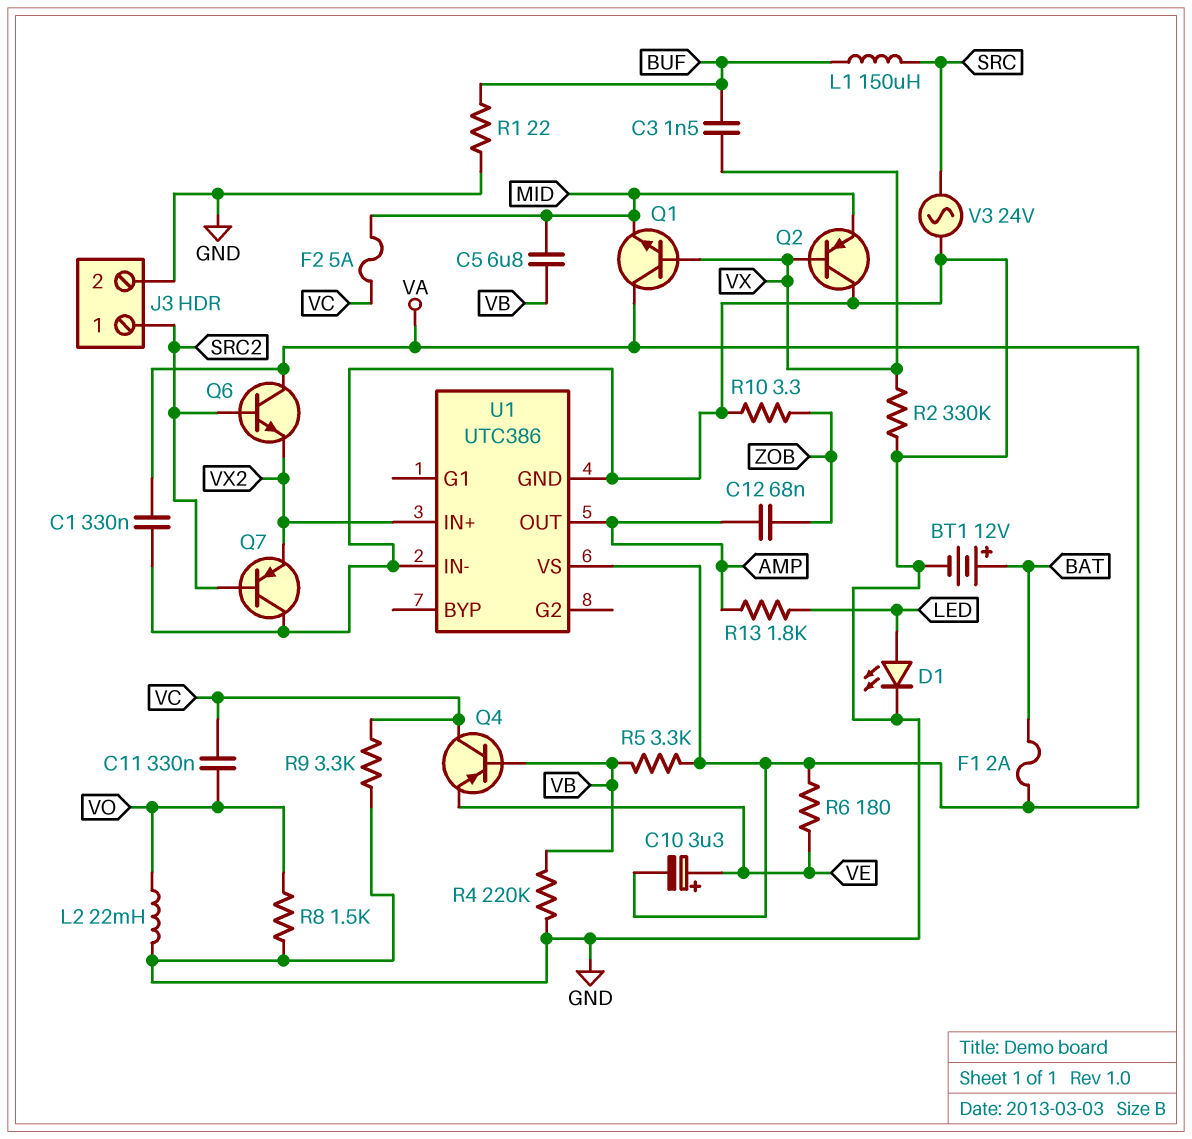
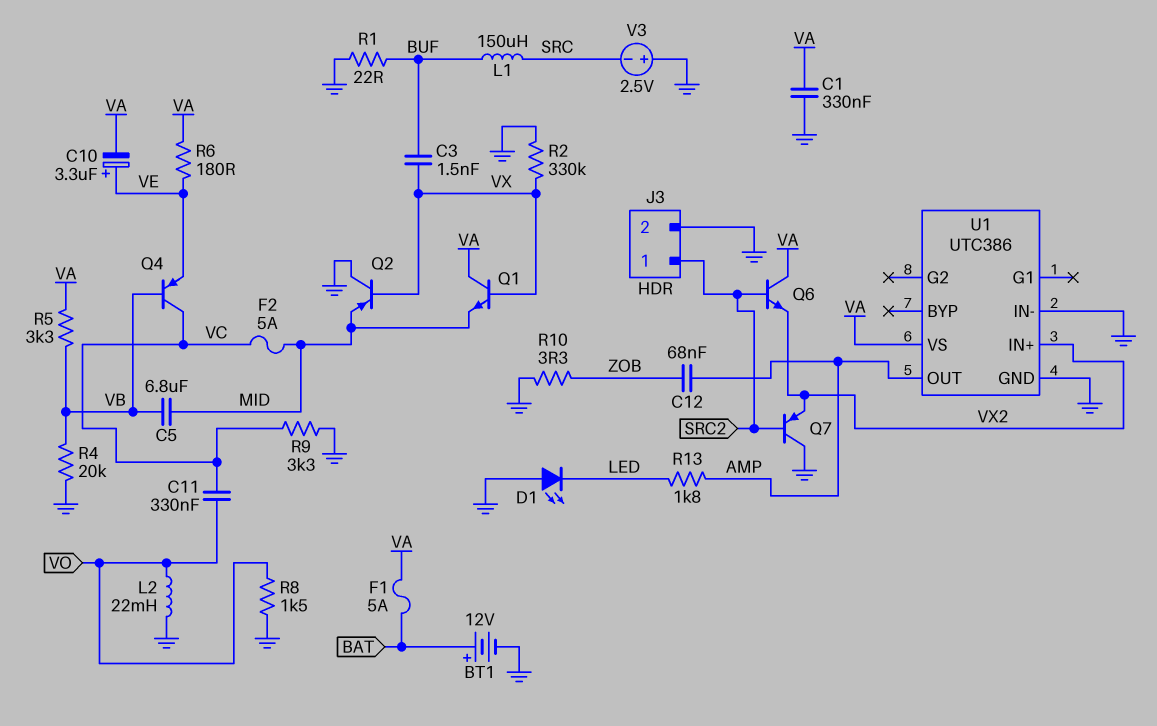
D1: LED (A LED, K GND) -> LED (A GND, K LED)
F1: 2A (BAT, VA) -> 5A (BAT, VA)
R4: 220k (GND, VB) -> 20k (GND, VB)
V3: AC 24V (GND, SRC) -> 2.5V (plus GND, minus SRC)

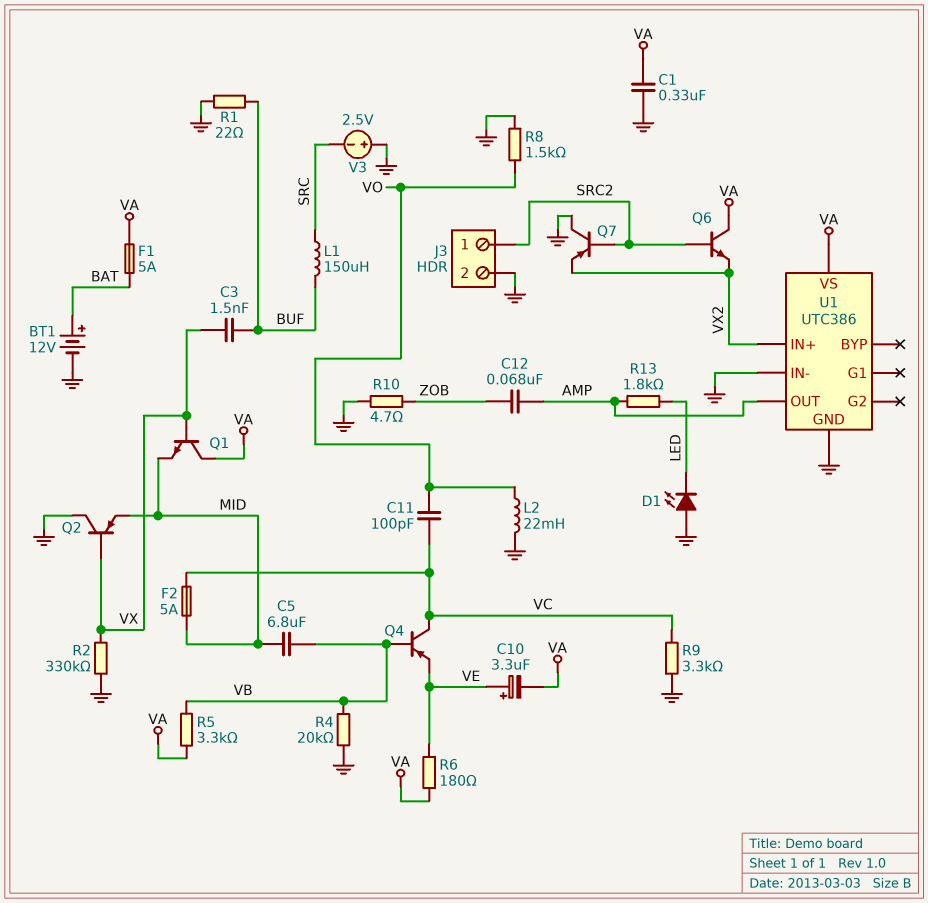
C11: 330nF (VC, VO) -> 100pF (VC, VO)
R10: 3.3 (GND, ZOB) -> 4.7 (GND, ZOB)

